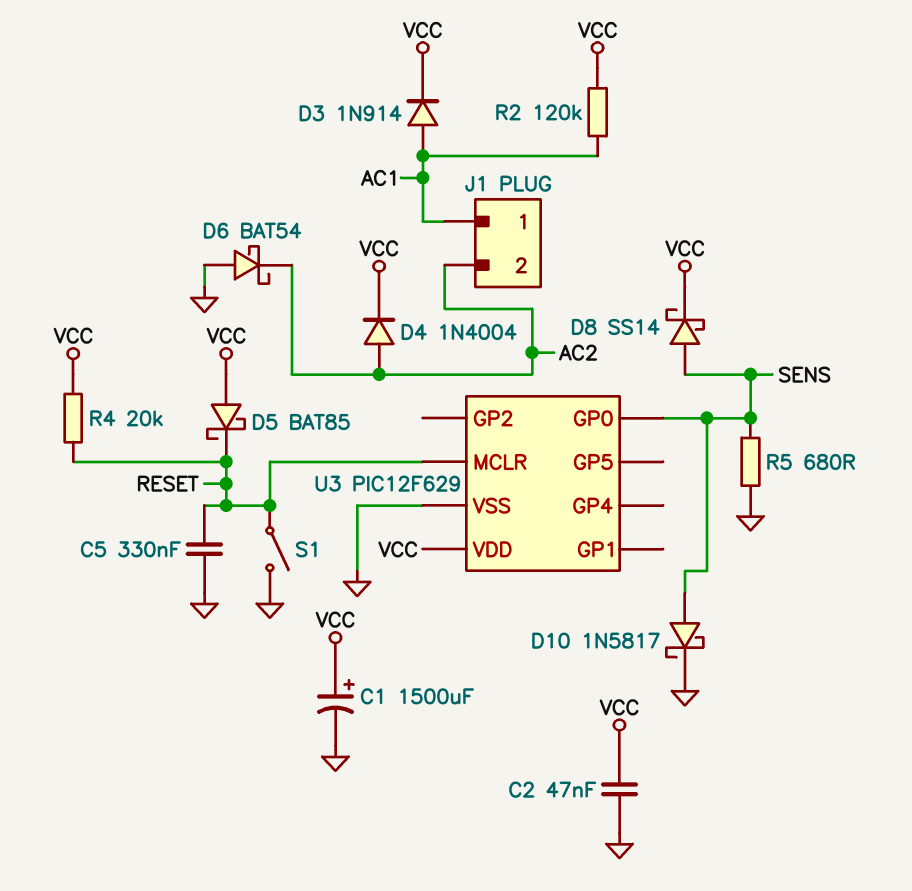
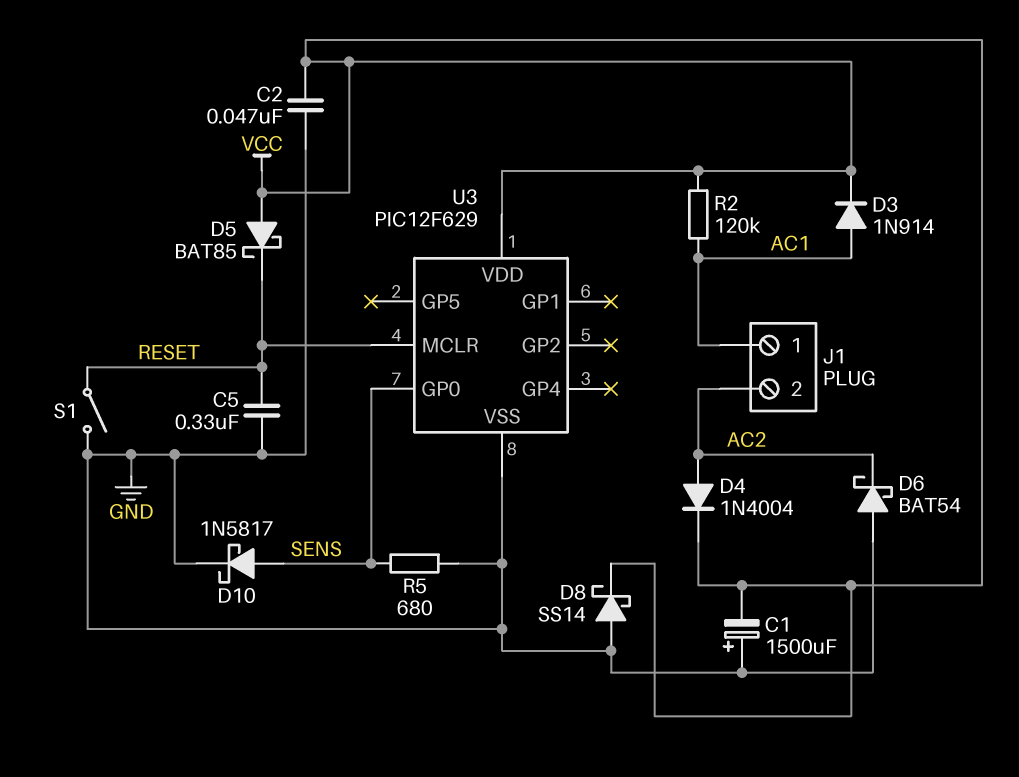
C1: 1500uF (plus VCC, minus GND) -> 1500uF (plus GND, minus VCC)
D8: schottky SS14 (A SENS, K VCC) -> schottky SS14 (A GND, K VCC)
R4: 20k (RESET, VCC) -> none

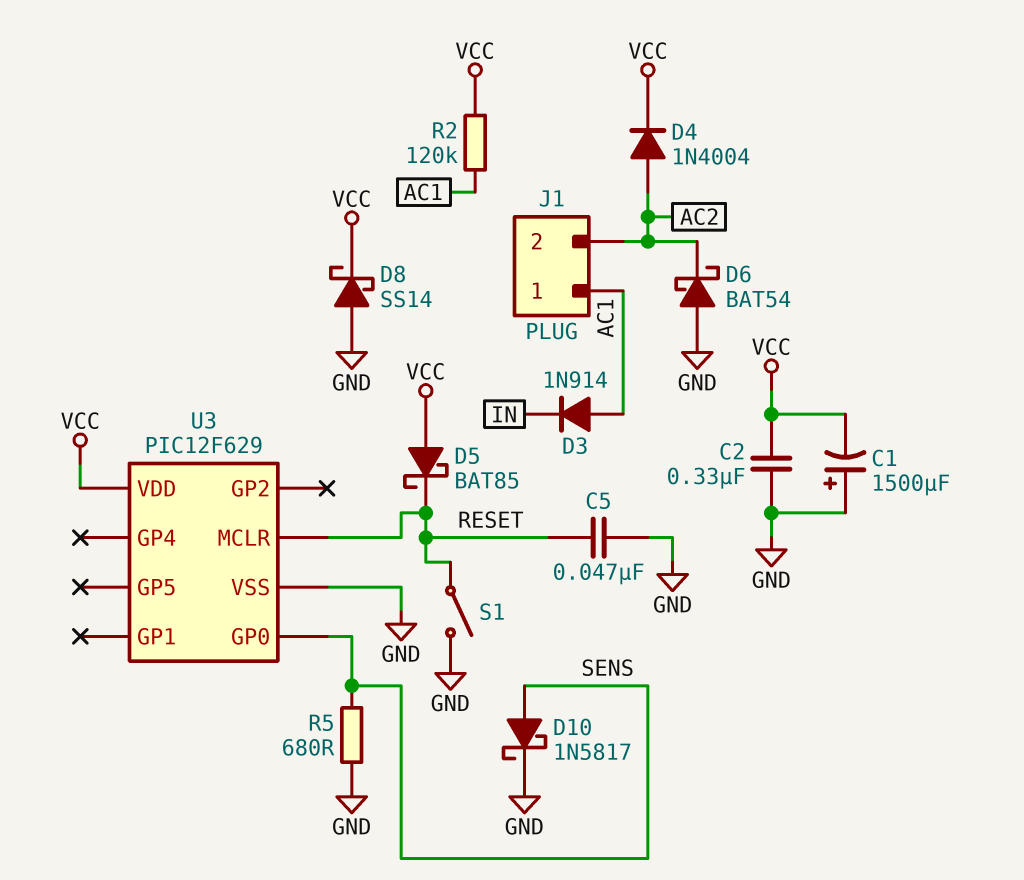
C2: 47nF (GND, VCC) -> 330nF (GND, VCC)
C5: 330nF (GND, RESET) -> 47nF (GND, RESET)
D3: diode 1N914 (A AC1, K VCC) -> diode 1N914 (A AC1, K IN)

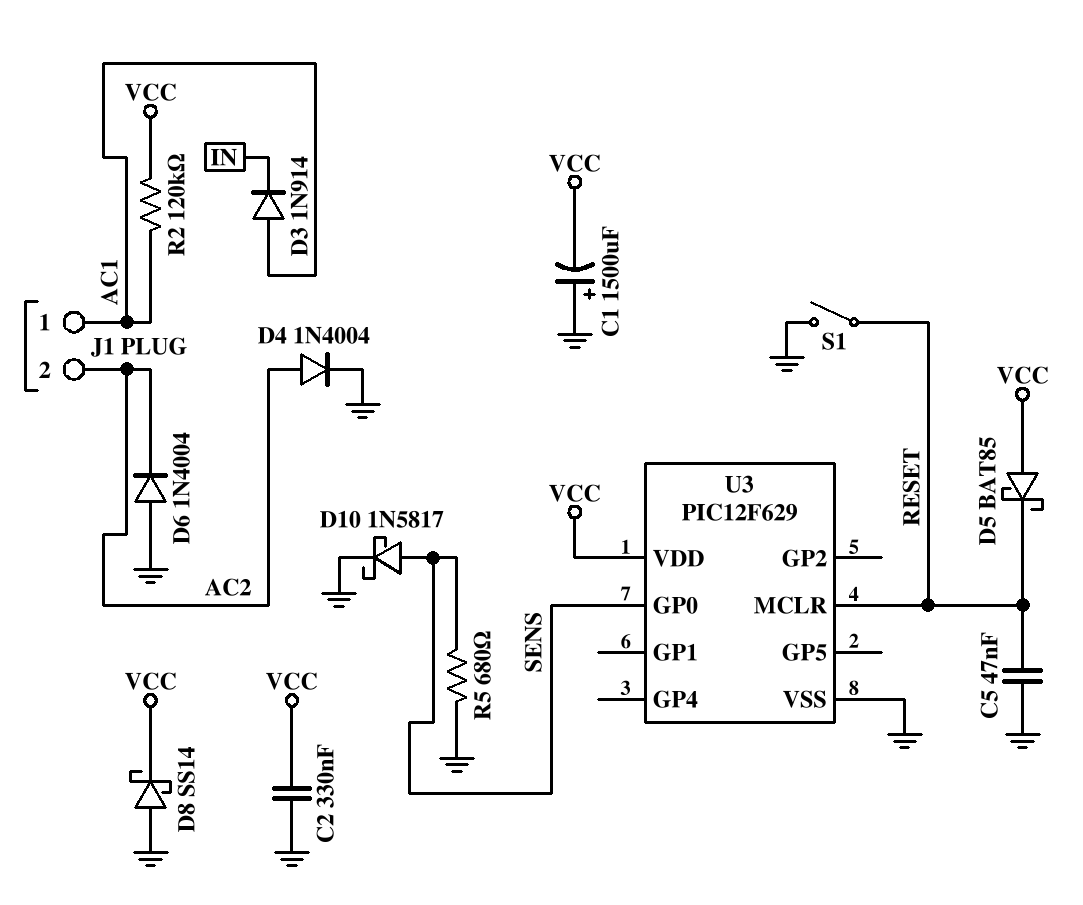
D4: diode 1N4004 (A AC2, K VCC) -> diode 1N4004 (A AC2, K GND)
D6: schottky BAT54 (A GND, K AC2) -> diode 1N4004 (A GND, K AC2)

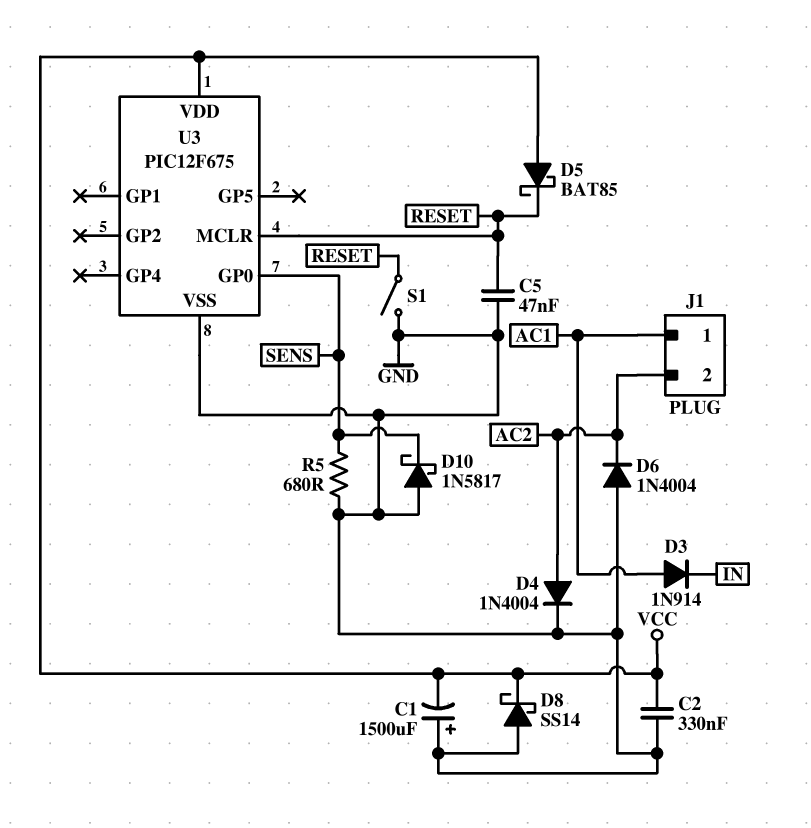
D10: schottky 1N5817 (A SENS, K GND) -> schottky 1N5817 (A GND, K SENS)
R2: 120k (AC1, VCC) -> none
U3: PIC12F629 -> PIC12F675

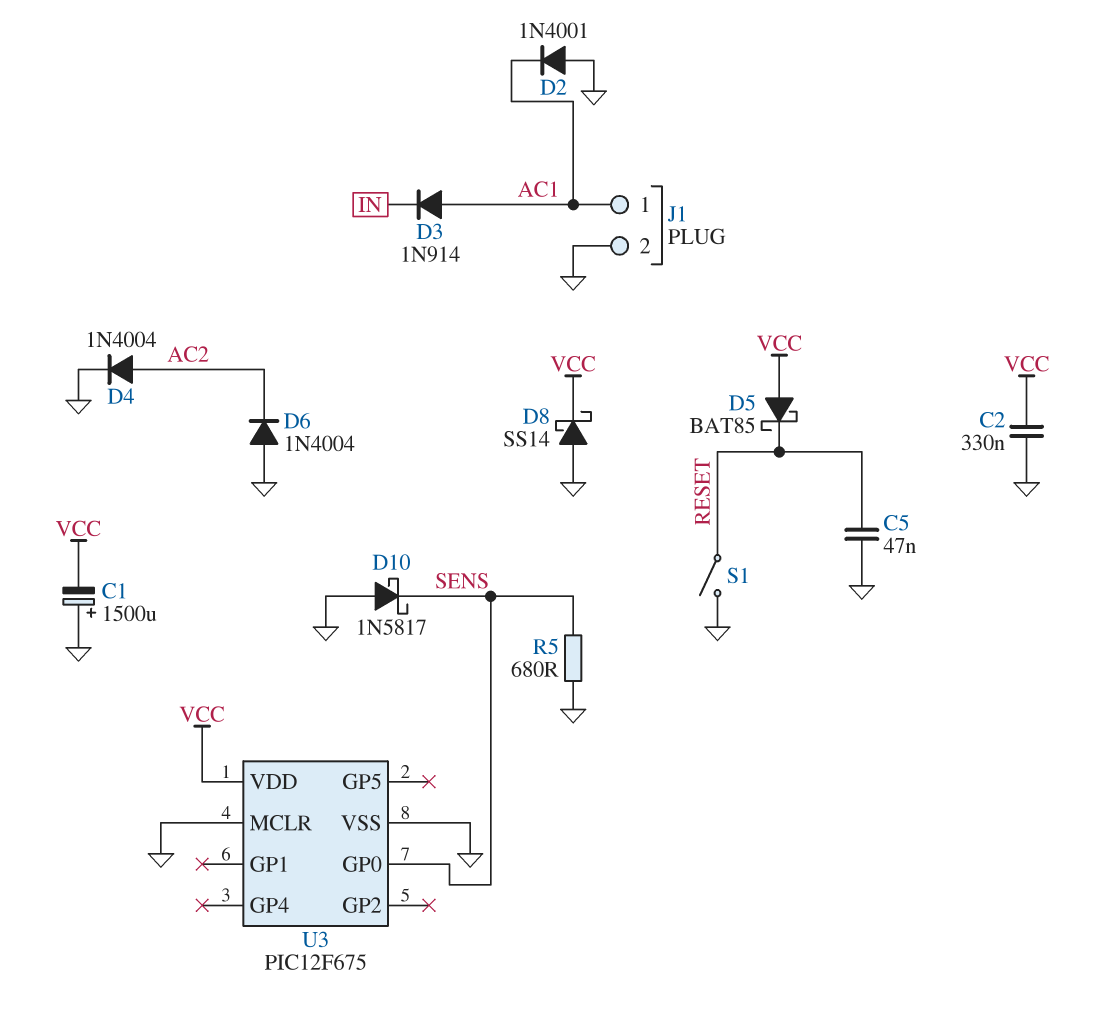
D2: none -> diode 1N4001 (A GND, K AC1)
J1 pin 2: AC2 -> GND
U3 pin MCLR: RESET -> GND

